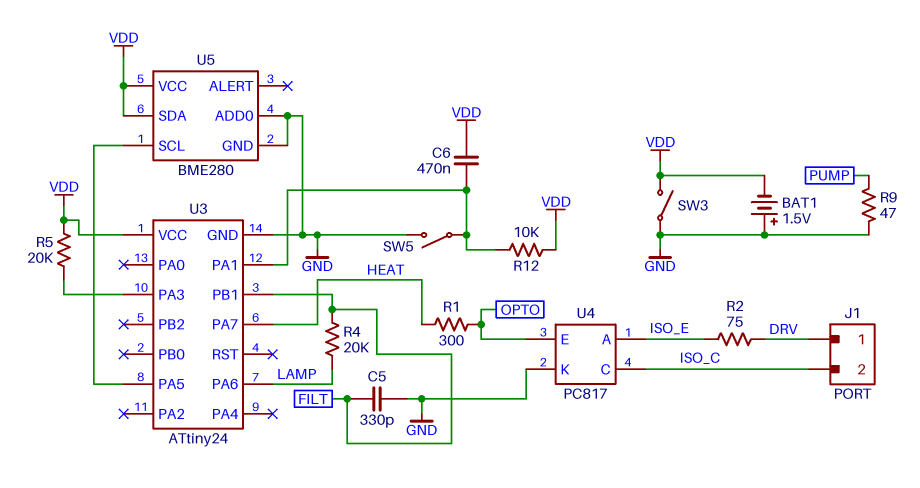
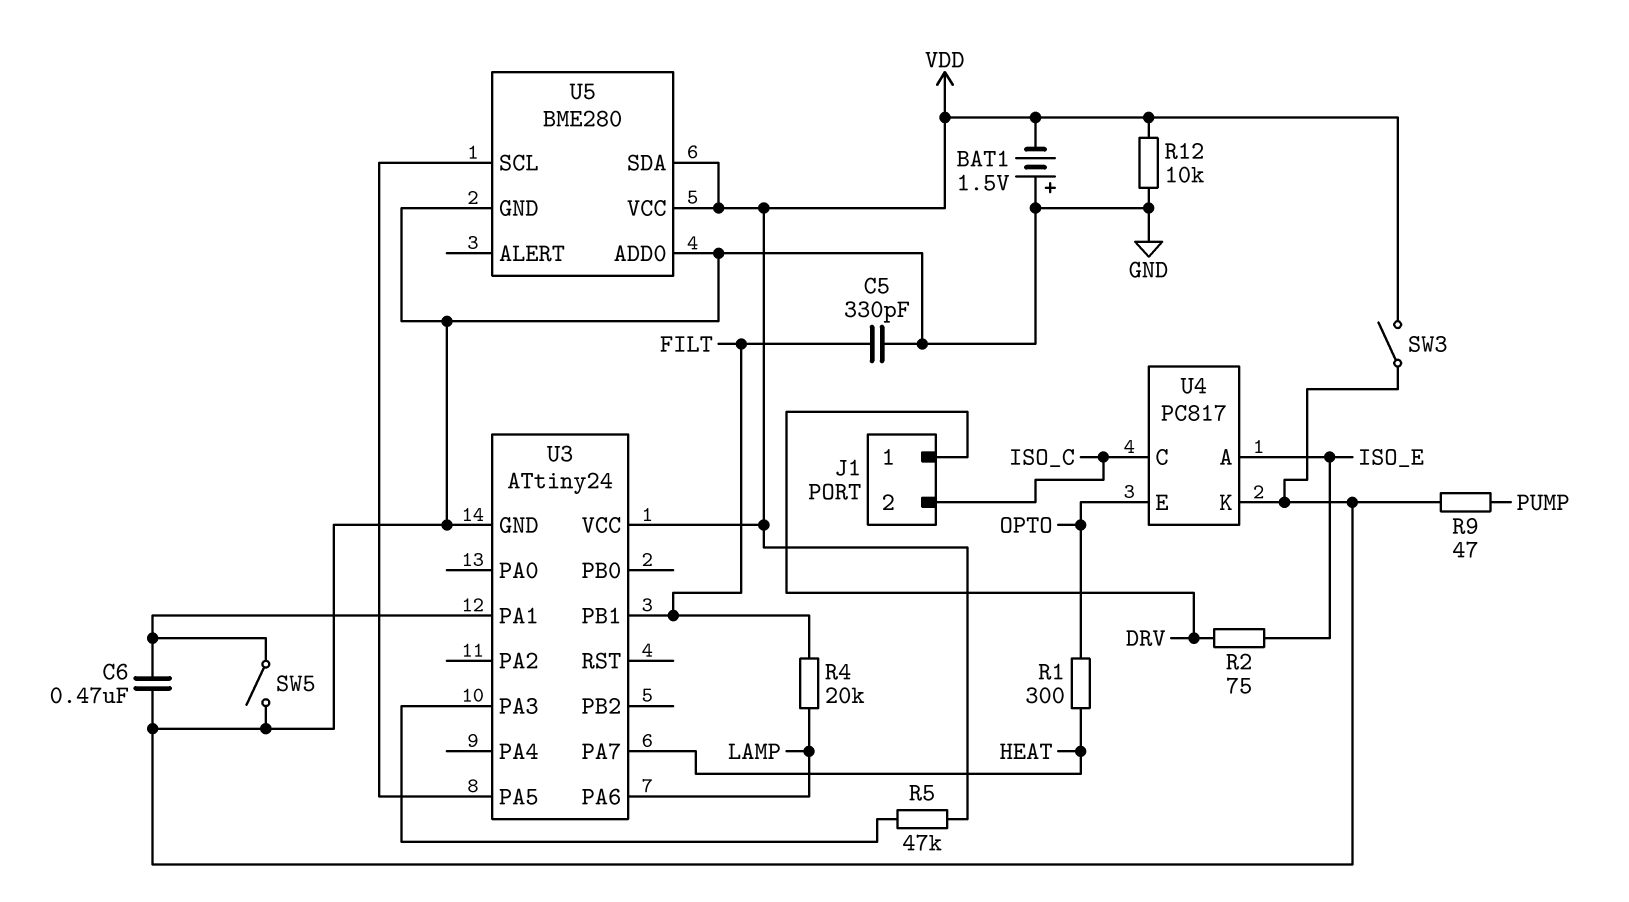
C6: 470nF (U3/PA1, VDD) -> 470nF (GND, U3/PA1)
R5: 20k (U3/PA3, VDD) -> 47k (U3/PA3, VDD)
R12: 10k (U3/PA1, VDD) -> 10k (GND, VDD)

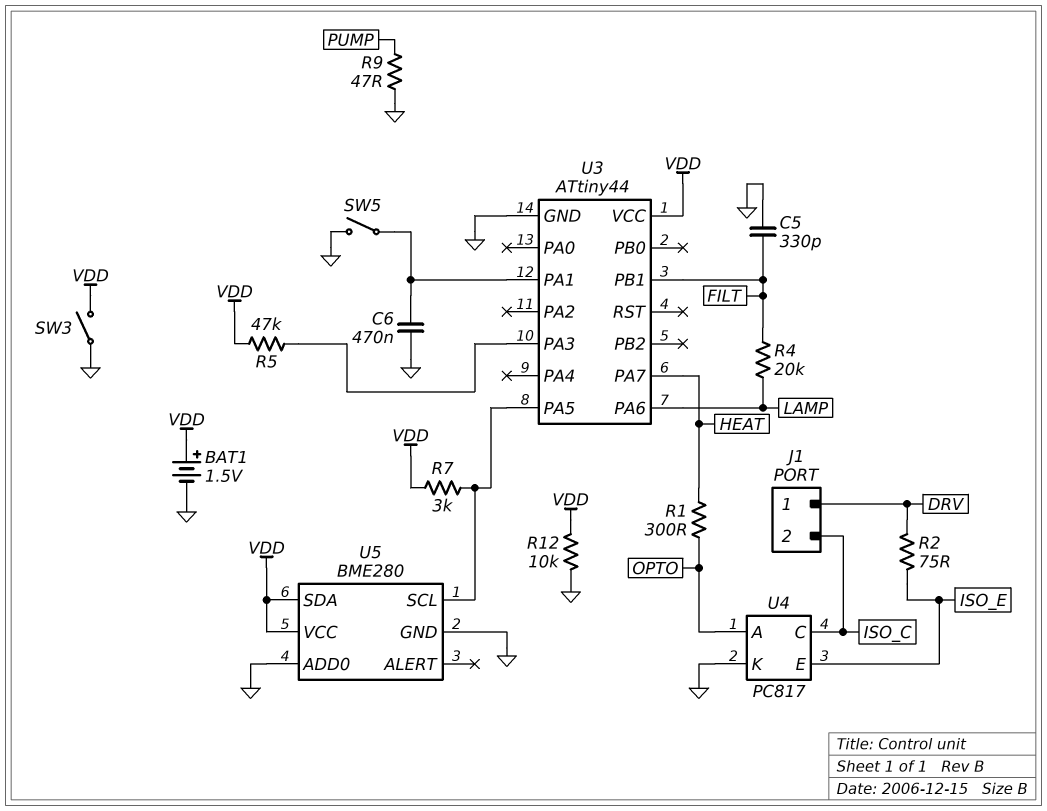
BAT1: 1.5V (plus GND, minus VDD) -> 1.5V (plus VDD, minus GND)
R7: none -> 3k (U3/PA5, VDD)
U3: ATtiny24 -> ATtiny44
U4 pin A: ISO_E -> OPTO
U4 pin E: OPTO -> ISO_E

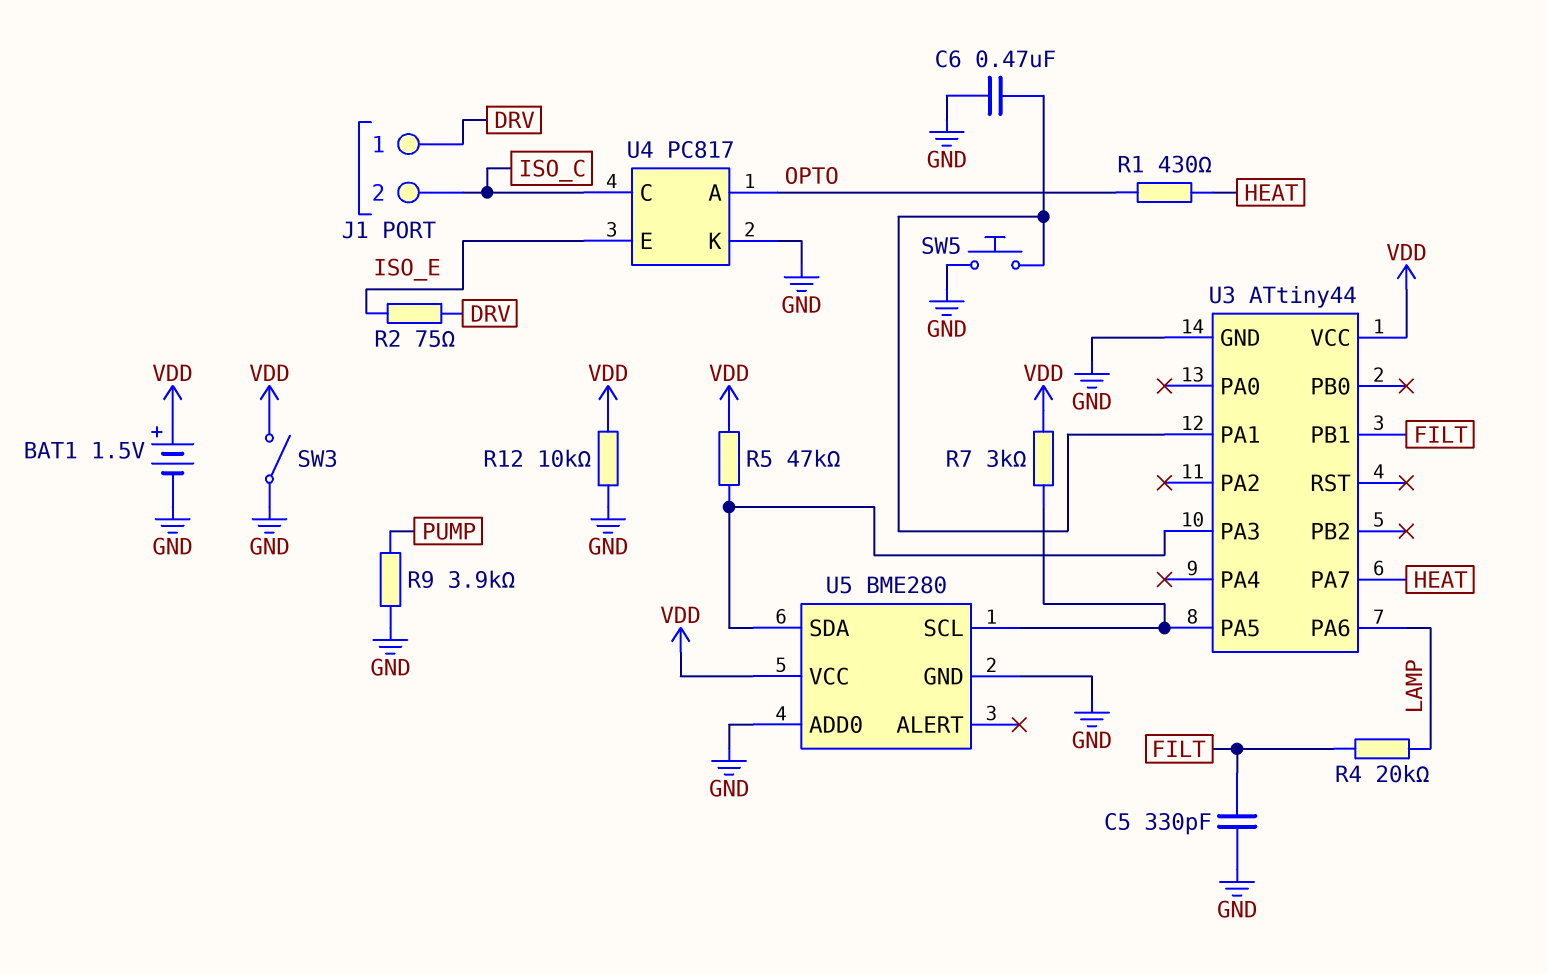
R1: 300 (HEAT, OPTO) -> 430 (HEAT, OPTO)
R9: 47 (GND, PUMP) -> 3.9k (GND, PUMP)
SW5: switch (GND, U3/PA1) -> button (GND, U3/PA1)
U5 pin SDA: VDD -> U3/PA3

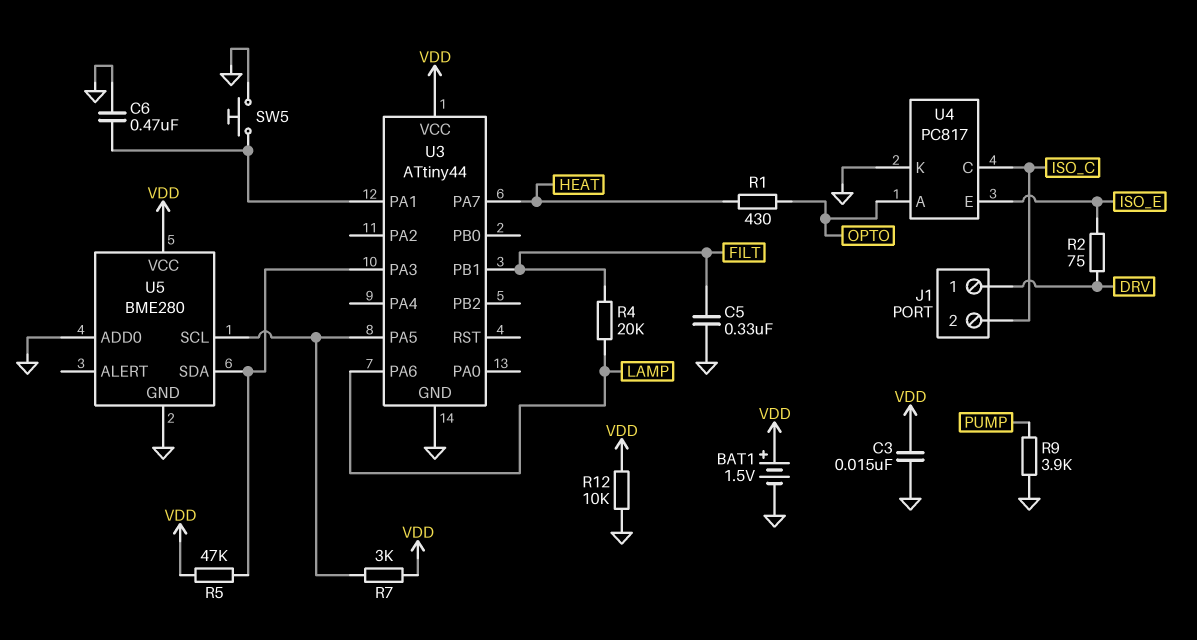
C3: none -> 15nF (GND, VDD)
C5: 330pF (FILT, GND) -> 330nF (FILT, GND)
SW3: switch (GND, VDD) -> none

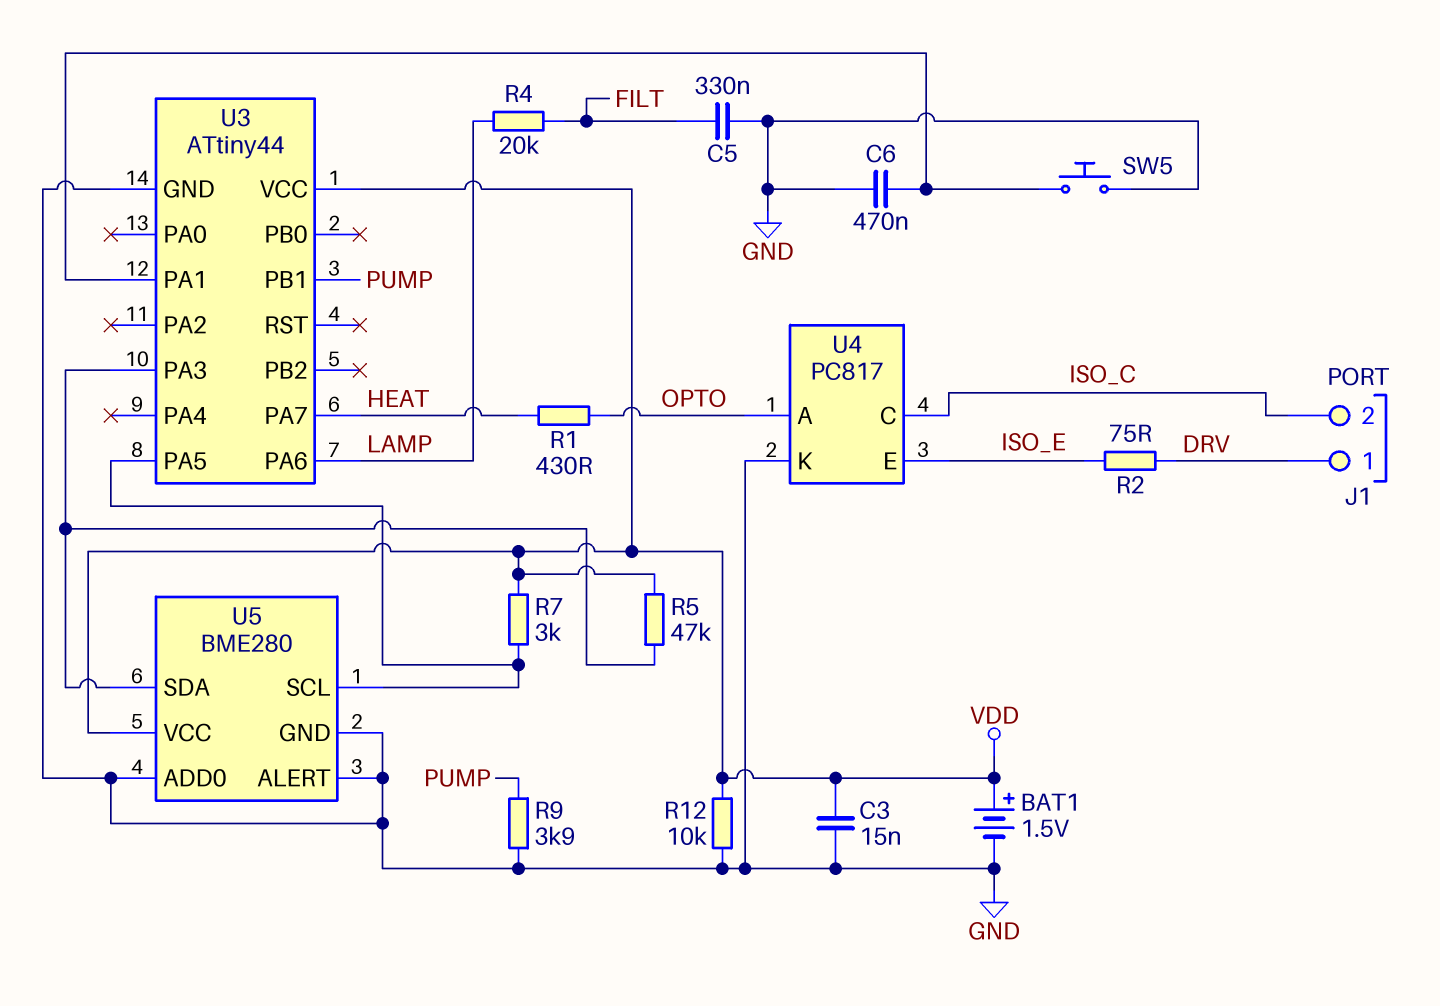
U3 pin PB1: FILT -> PUMP
U5 pin ALERT: none -> GND

